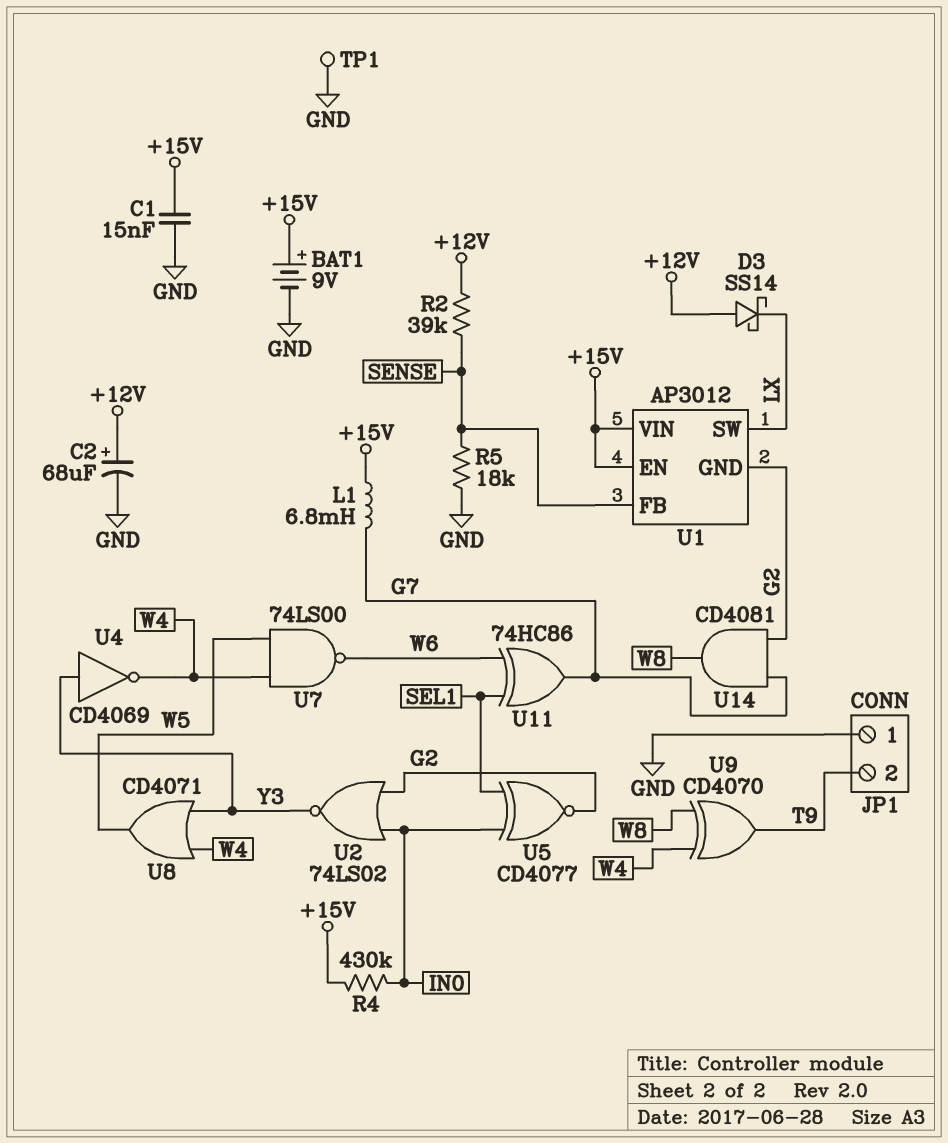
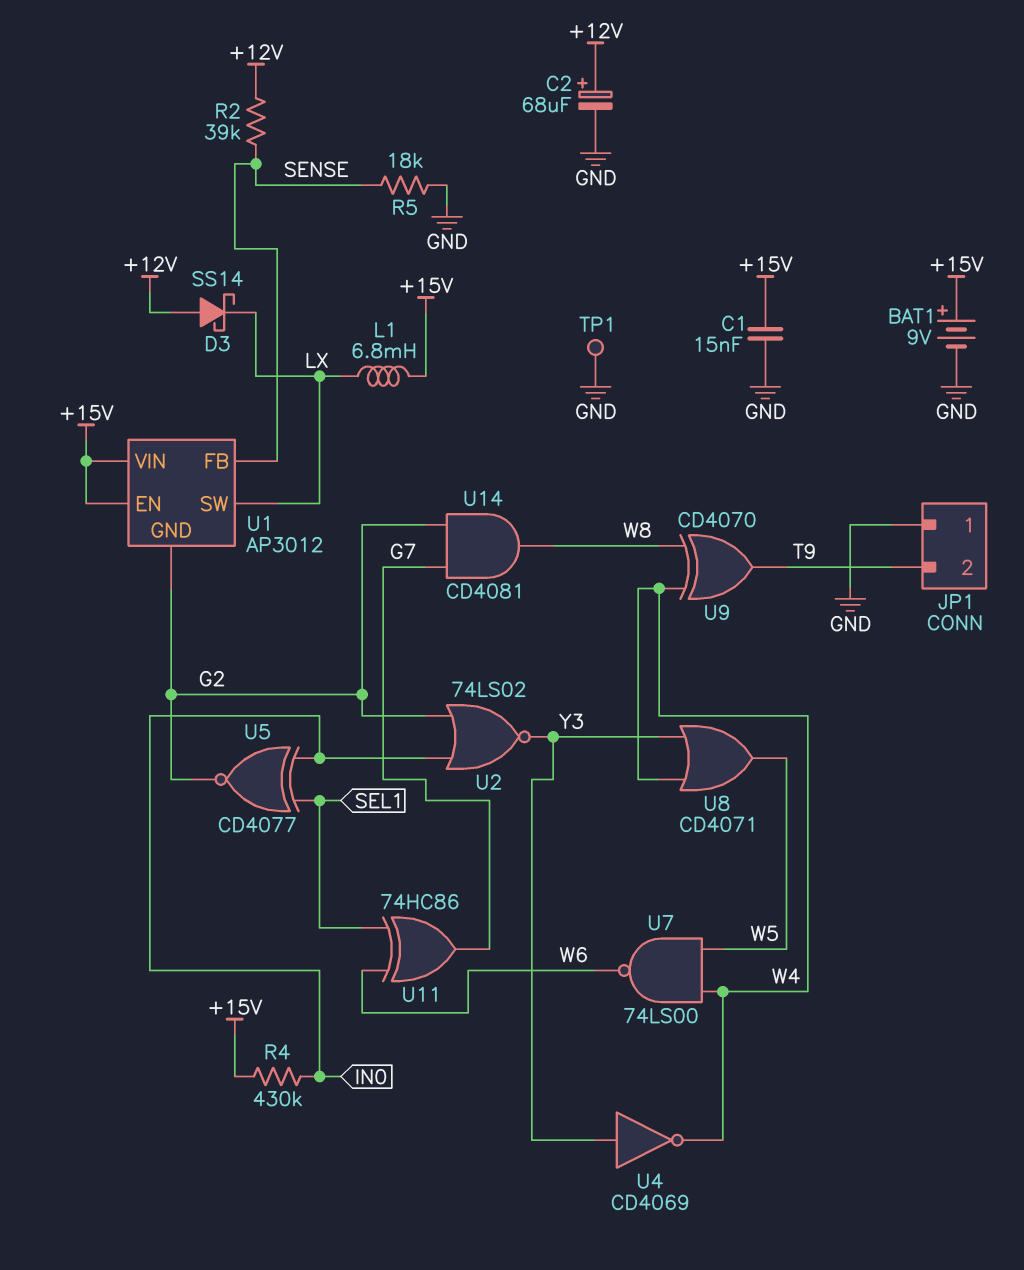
L1: 6.8mH (+15V, G7) -> 6.8mH (+15V, LX)

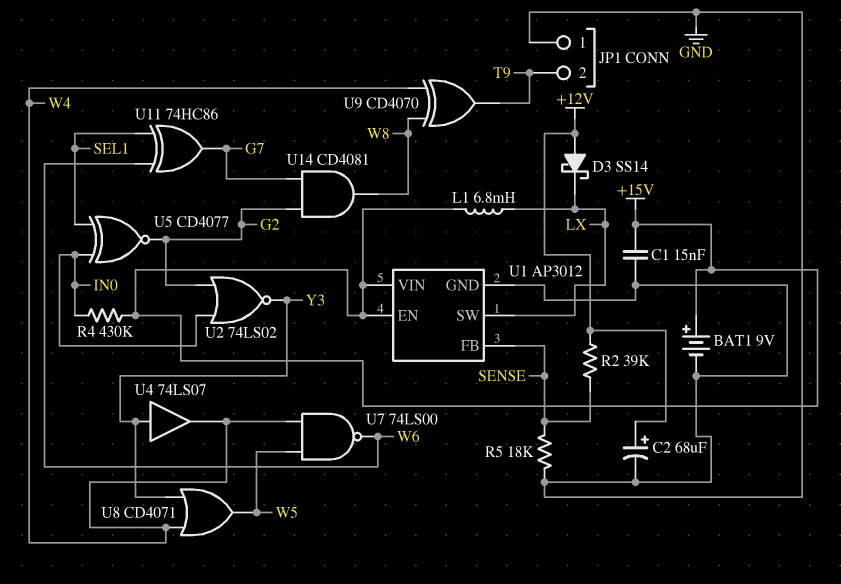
TP1: test point (GND) -> none
U1 pin GND: G2 -> GND
U4: NOT CD4069 (in Y3, out W4) -> buffer 74LS07 (in Y3, out W4)

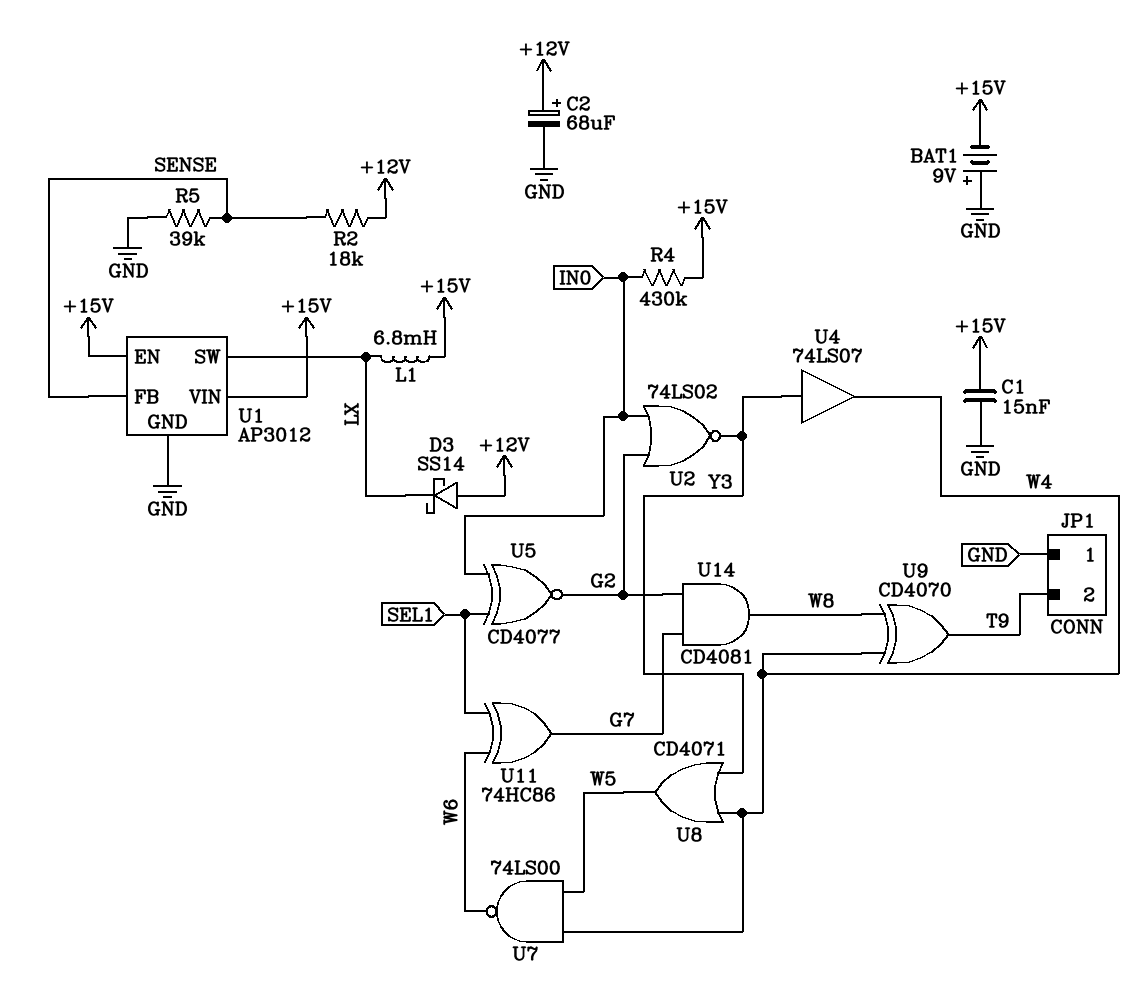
BAT1: 9V (plus +15V, minus GND) -> 9V (plus GND, minus +15V)
R2: 39k (+12V, SENSE) -> 18k (+12V, SENSE)
R5: 18k (GND, SENSE) -> 39k (GND, SENSE)

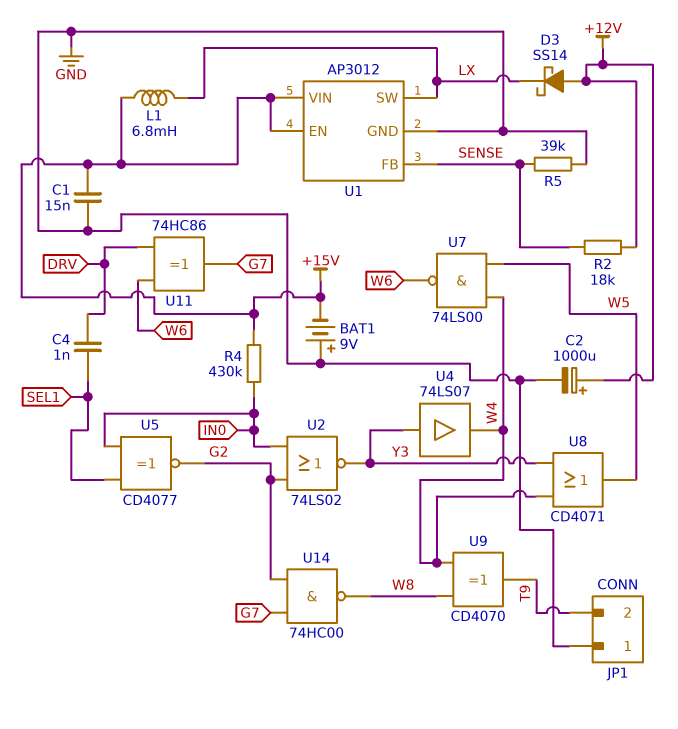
C2: 68uF (plus +12V, minus GND) -> 1000uF (plus +12V, minus GND)
C4: none -> 1nF (DRV, SEL1)
U11: XOR 74HC86 (in SEL1, in W6, out G7) -> XOR 74HC86 (in DRV, in W6, out G7)
U14: AND CD4081 (in G2, in G7, out W8) -> NAND 74HC00 (in G2, in G7, out W8)

